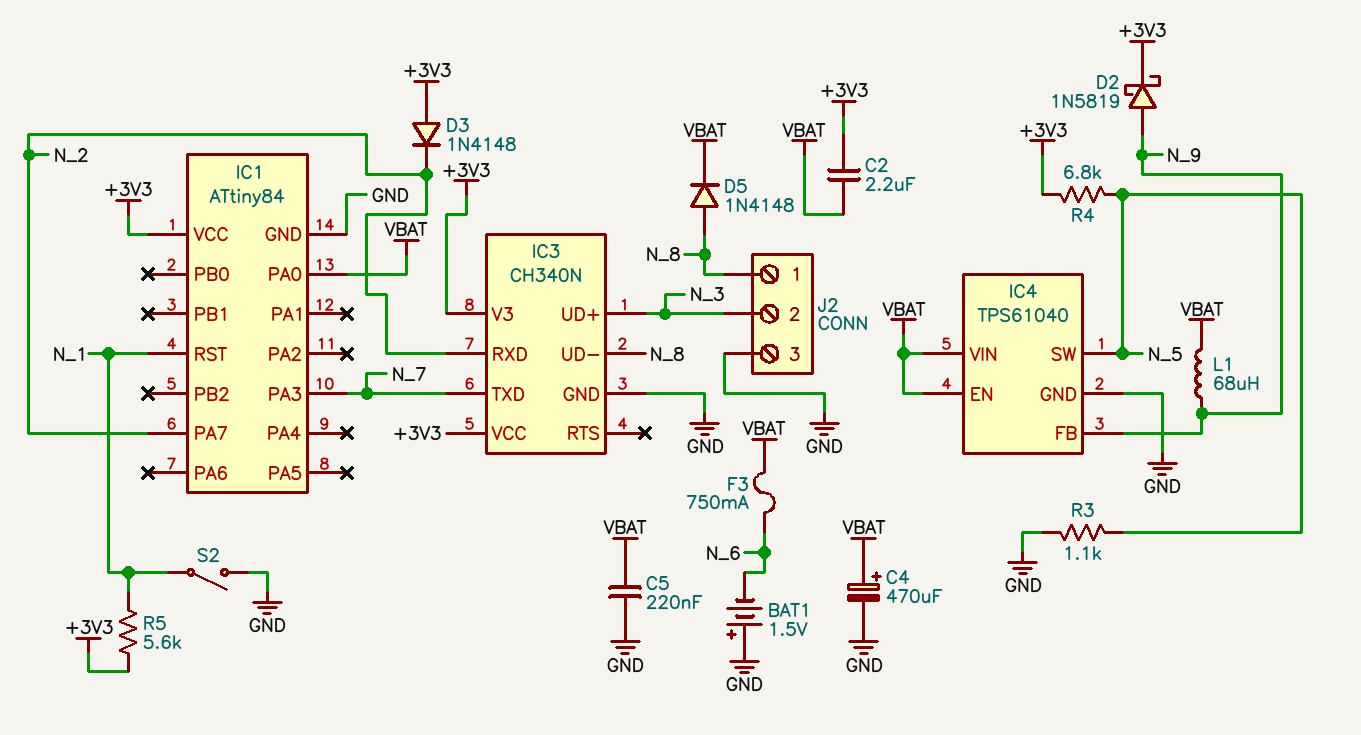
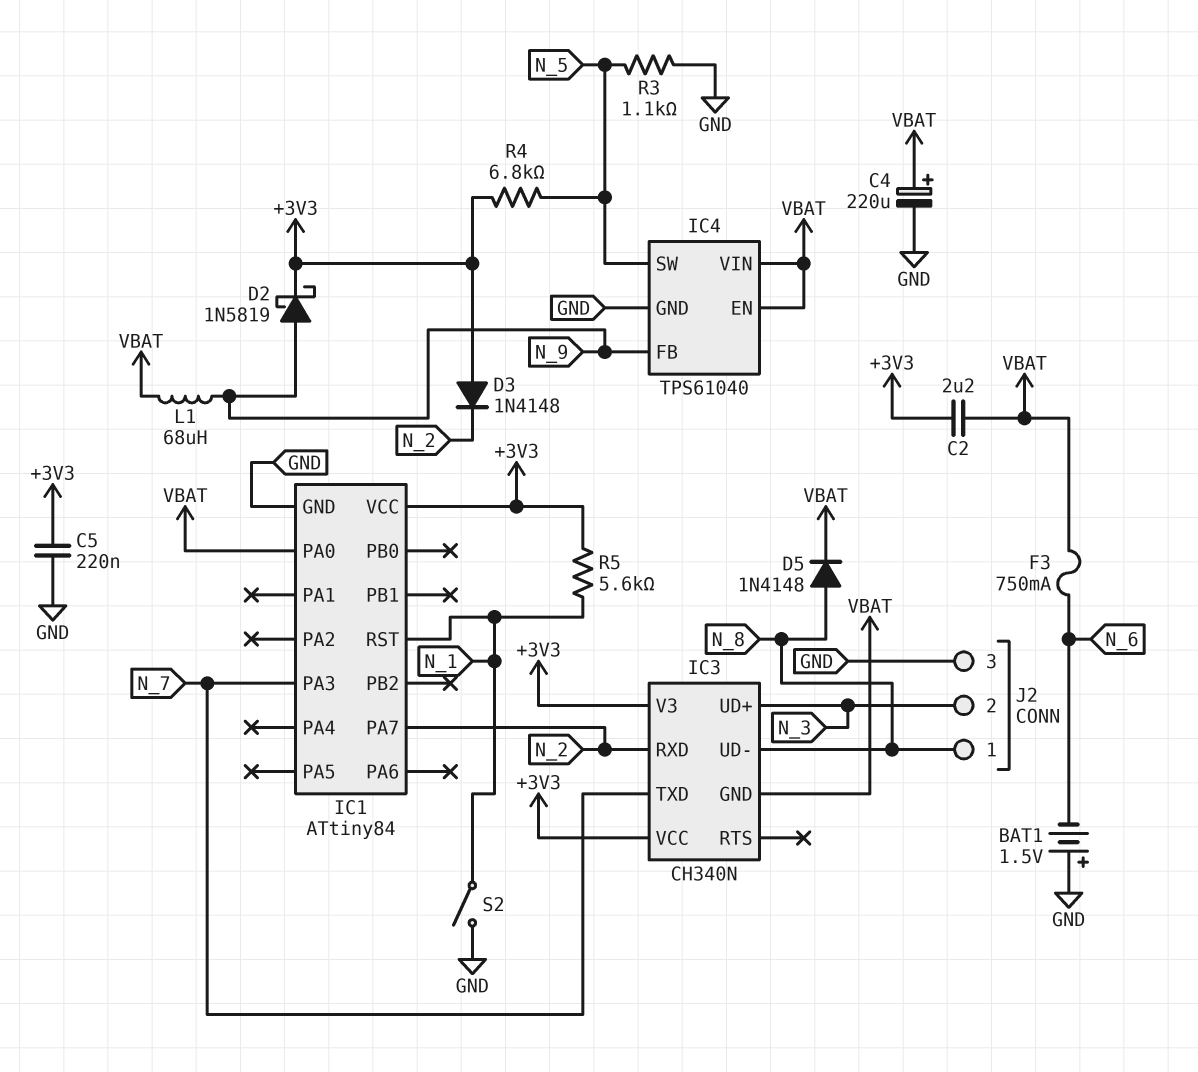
C4: 470uF (plus VBAT, minus GND) -> 220uF (plus VBAT, minus GND)
C5: 220nF (GND, VBAT) -> 220nF (+3V3, GND)
IC3 pin GND: GND -> VBAT

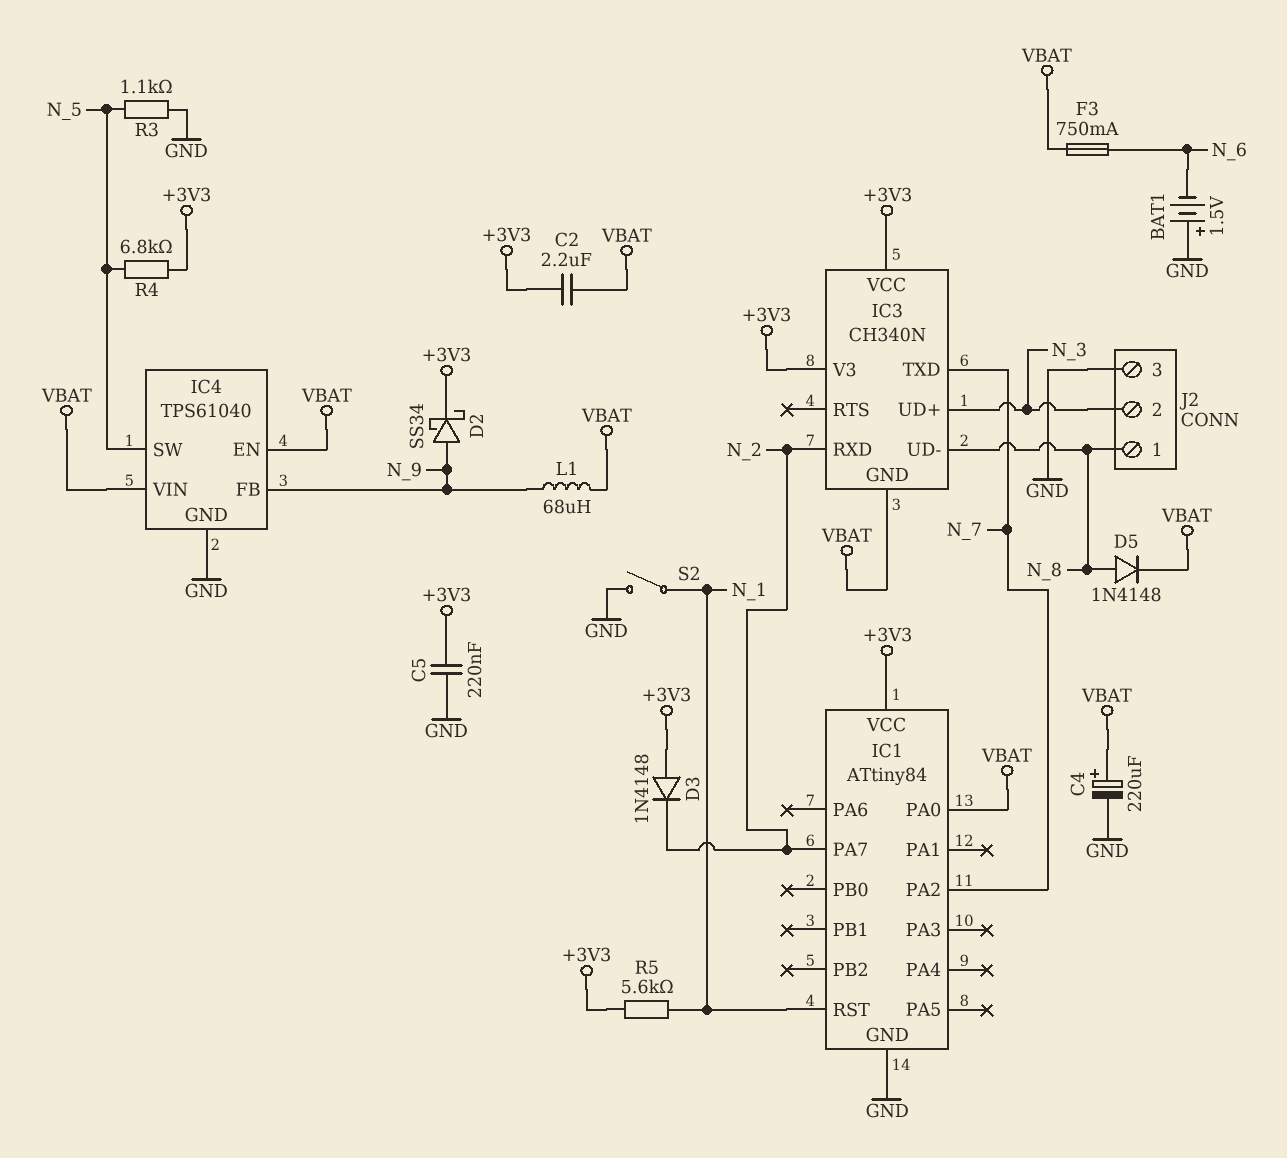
D2: schottky 1N5819 (A N_9, K +3V3) -> schottky SS34 (A N_9, K +3V3)
IC1 pin PA2: none -> N_7
IC1 pin PA3: N_7 -> none

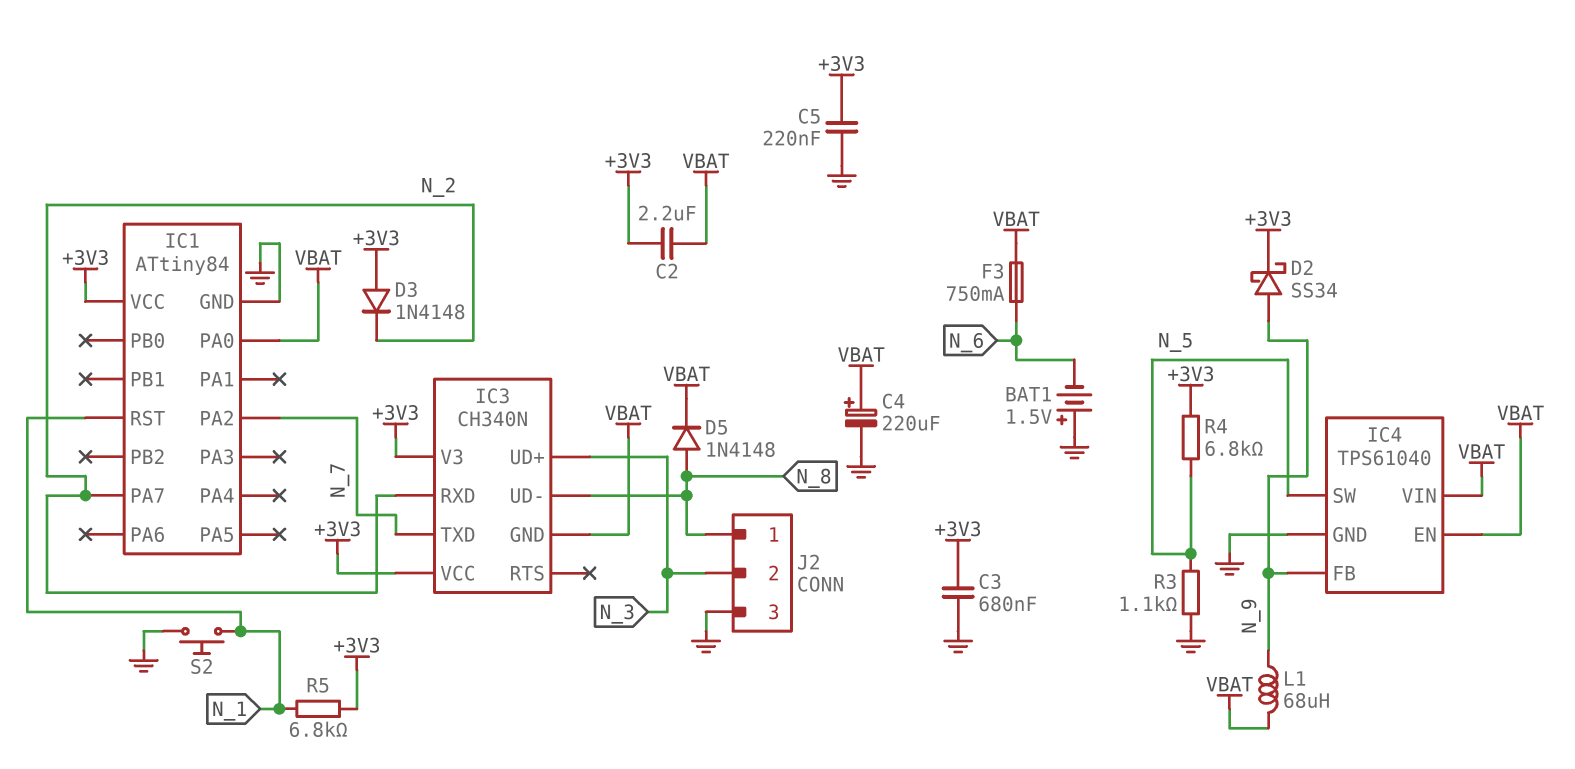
C3: none -> 680nF (+3V3, GND)
R5: 5.6k (+3V3, N_1) -> 6.8k (+3V3, N_1)
S2: switch (GND, N_1) -> button (GND, N_1)

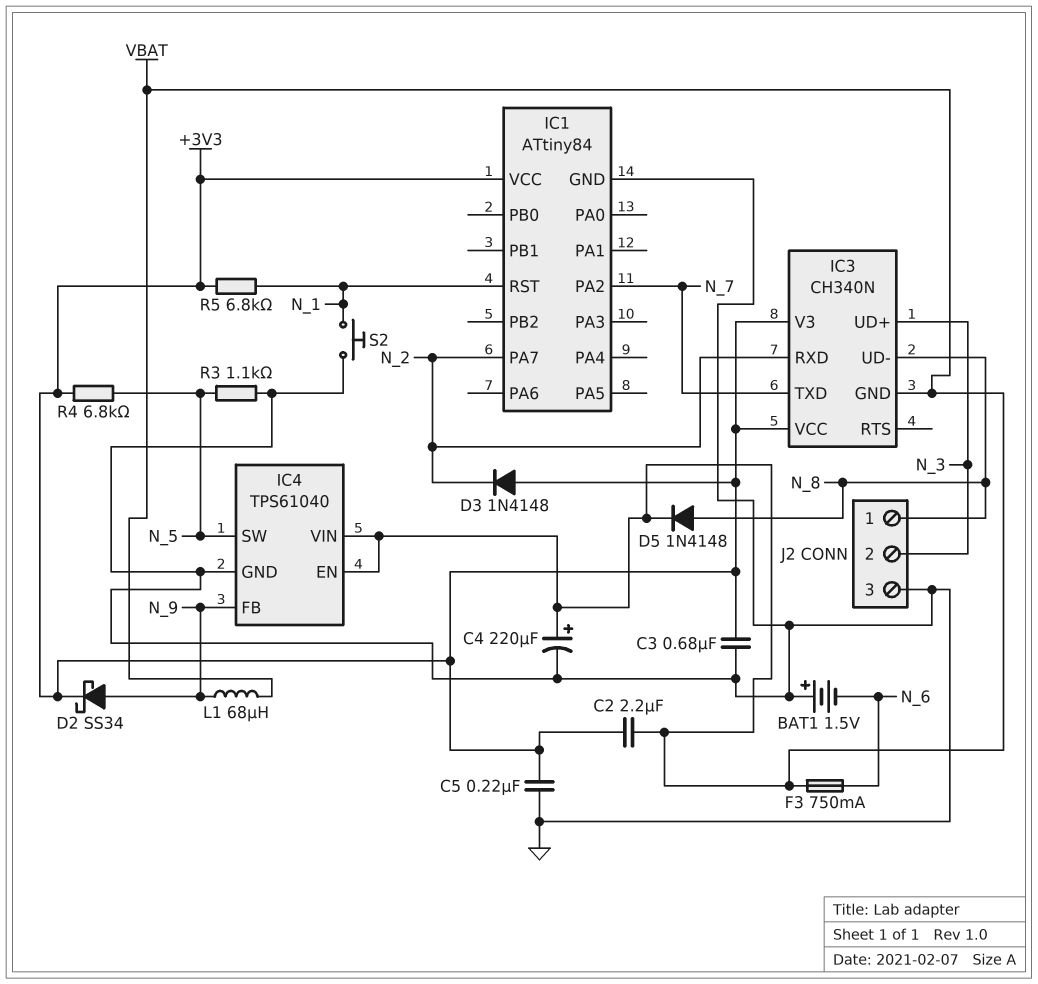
IC1 pin PA0: VBAT -> none

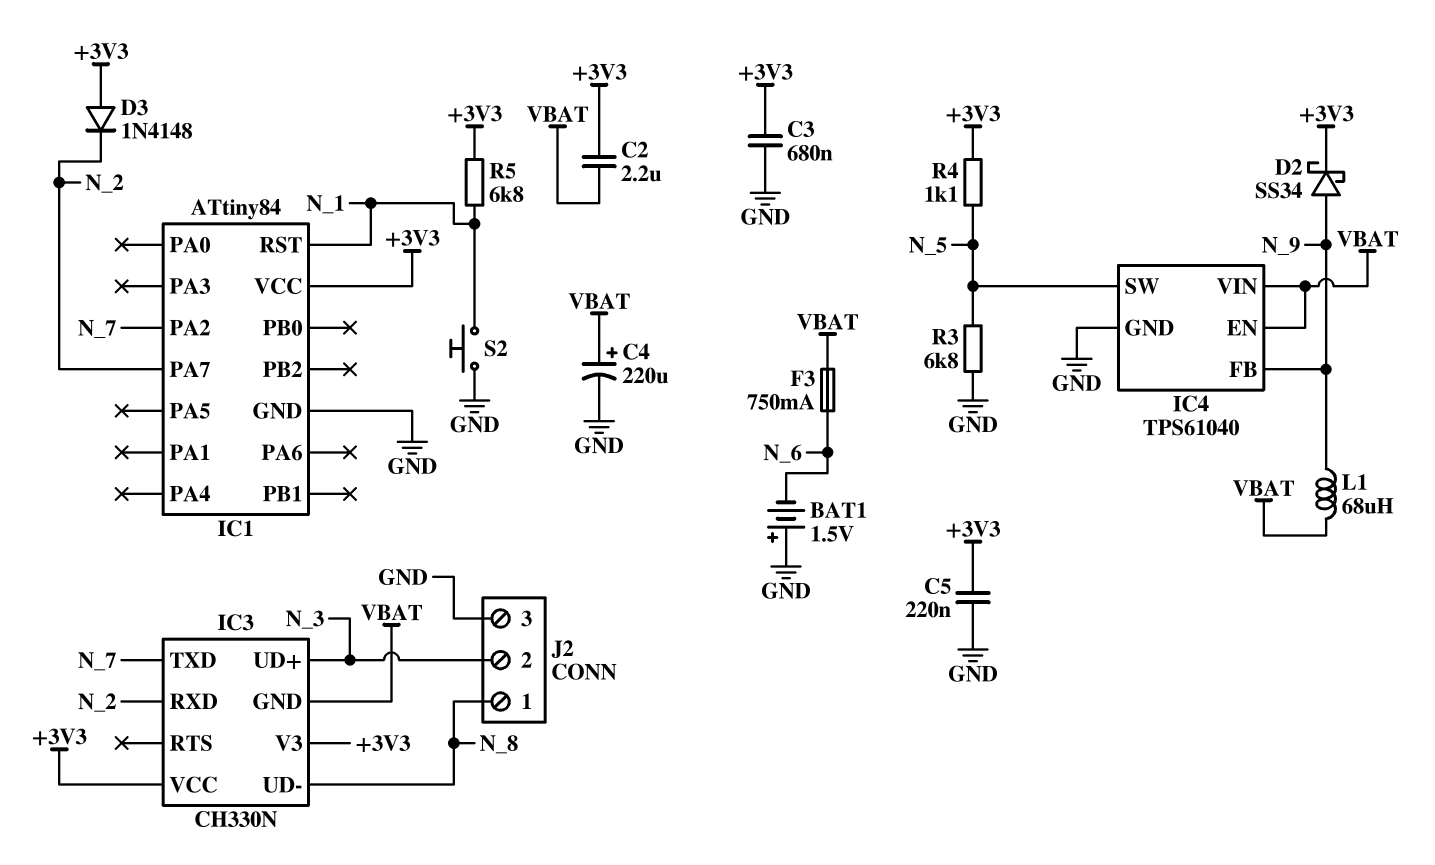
D5: diode 1N4148 (A N_8, K VBAT) -> none
IC3: CH340N -> CH330N
R3: 1.1k (GND, N_5) -> 6.8k (GND, N_5)
R4: 6.8k (+3V3, N_5) -> 1.1k (+3V3, N_5)

